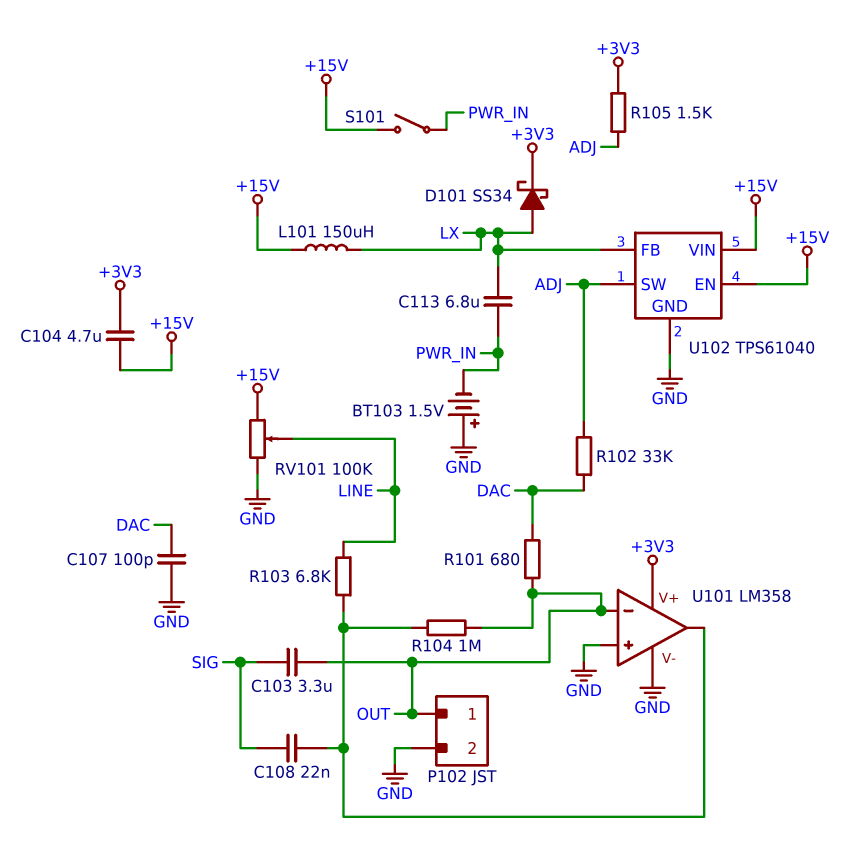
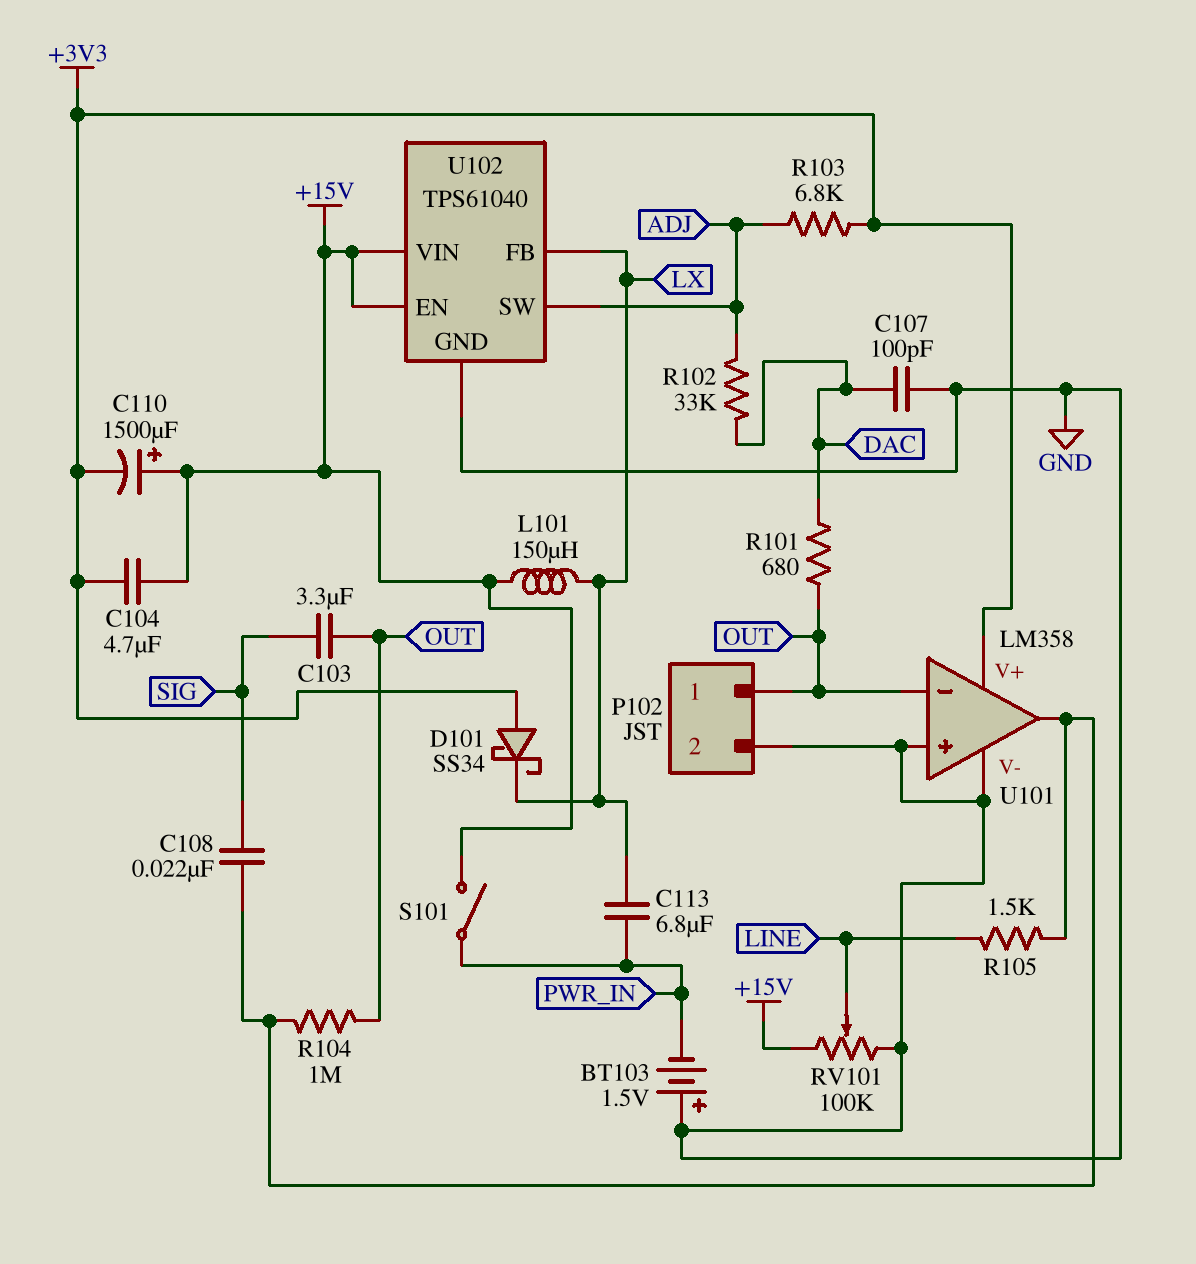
C110: none -> 1500uF (plus +15V, minus +3V3)
D101: schottky SS34 (A LX, K +3V3) -> schottky SS34 (A +3V3, K LX)
R103: 6.8k (LINE, U101/out) -> 6.8k (+3V3, ADJ)
R105: 1.5k (+3V3, ADJ) -> 1.5k (LINE, U101/out)

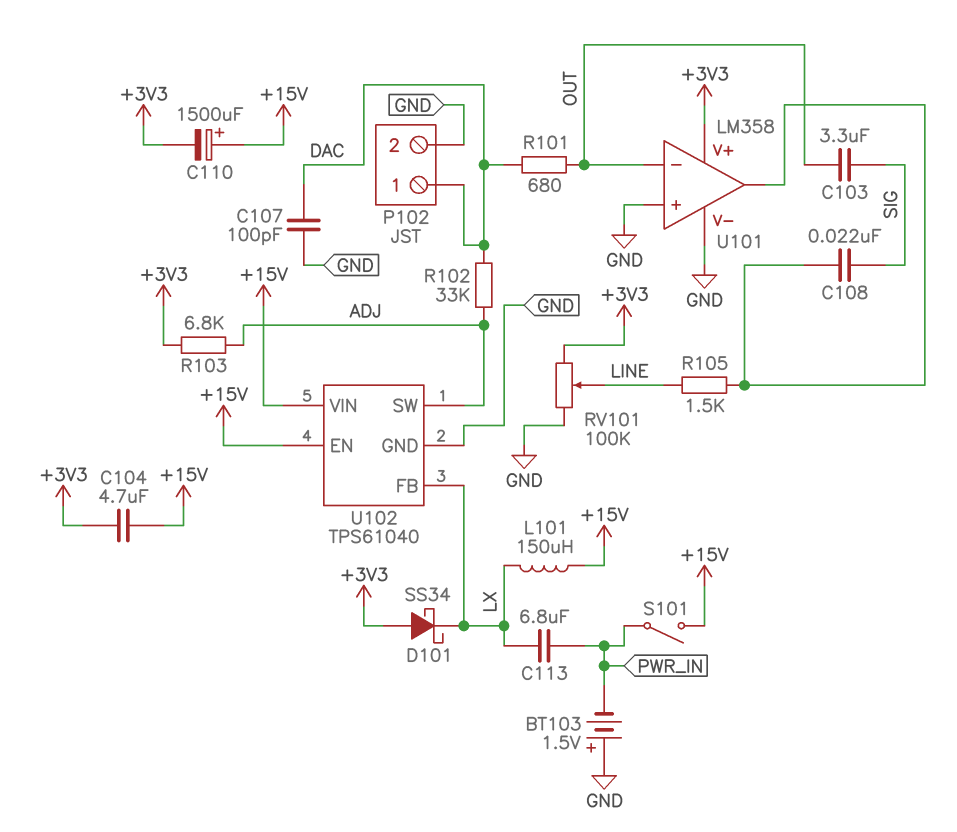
P102 pin 1: OUT -> DAC
R104: 1M (OUT, U101/out) -> none
RV101: 100k (+15V, GND, wiper LINE) -> 100k (+3V3, GND, wiper LINE)

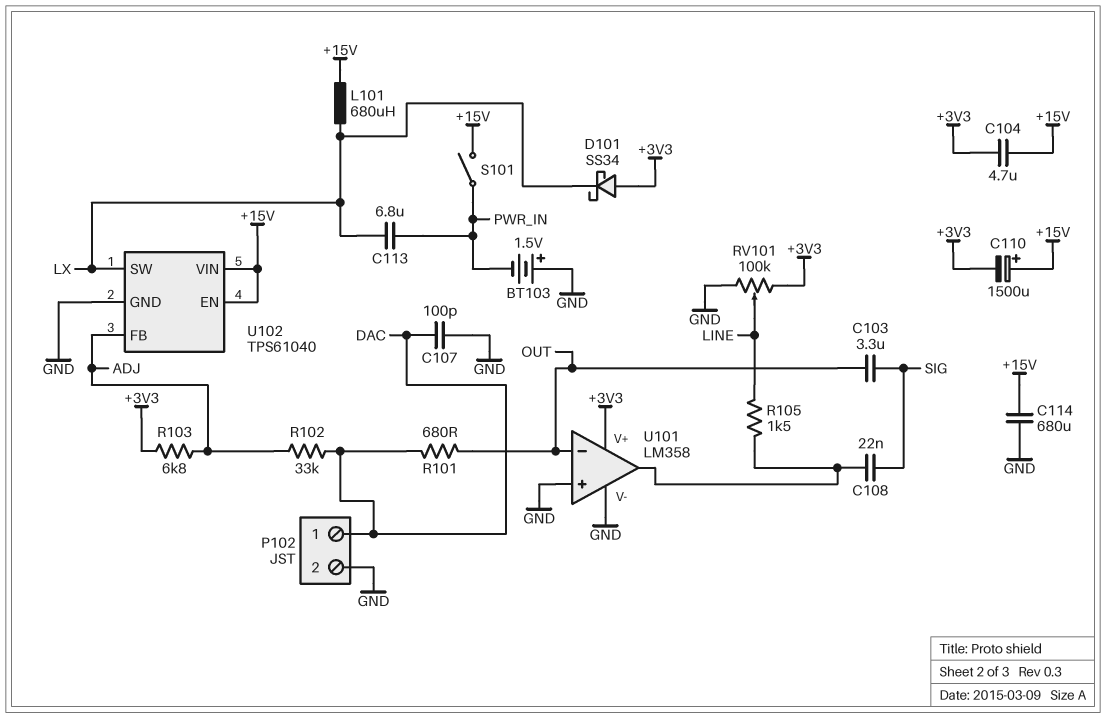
C114: none -> 680uF (+15V, GND)
L101: 150uH (+15V, LX) -> 680uH (+15V, LX)
U102 pin FB: LX -> ADJ
U102 pin SW: ADJ -> LX

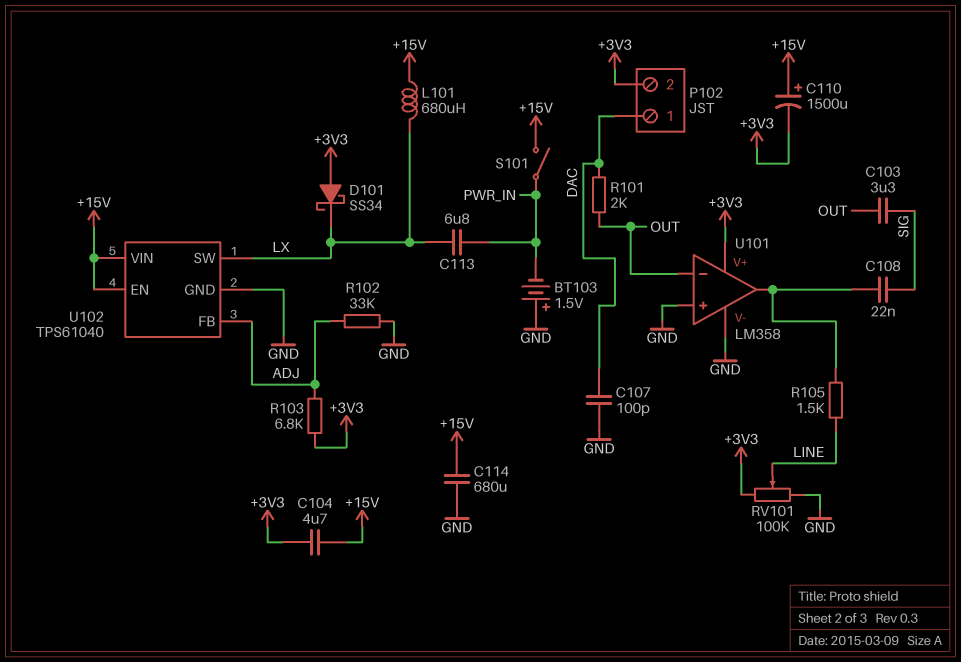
P102 pin 2: GND -> +3V3
R101: 680 (DAC, OUT) -> 2k (DAC, OUT)
R102: 33k (ADJ, DAC) -> 33k (ADJ, GND)

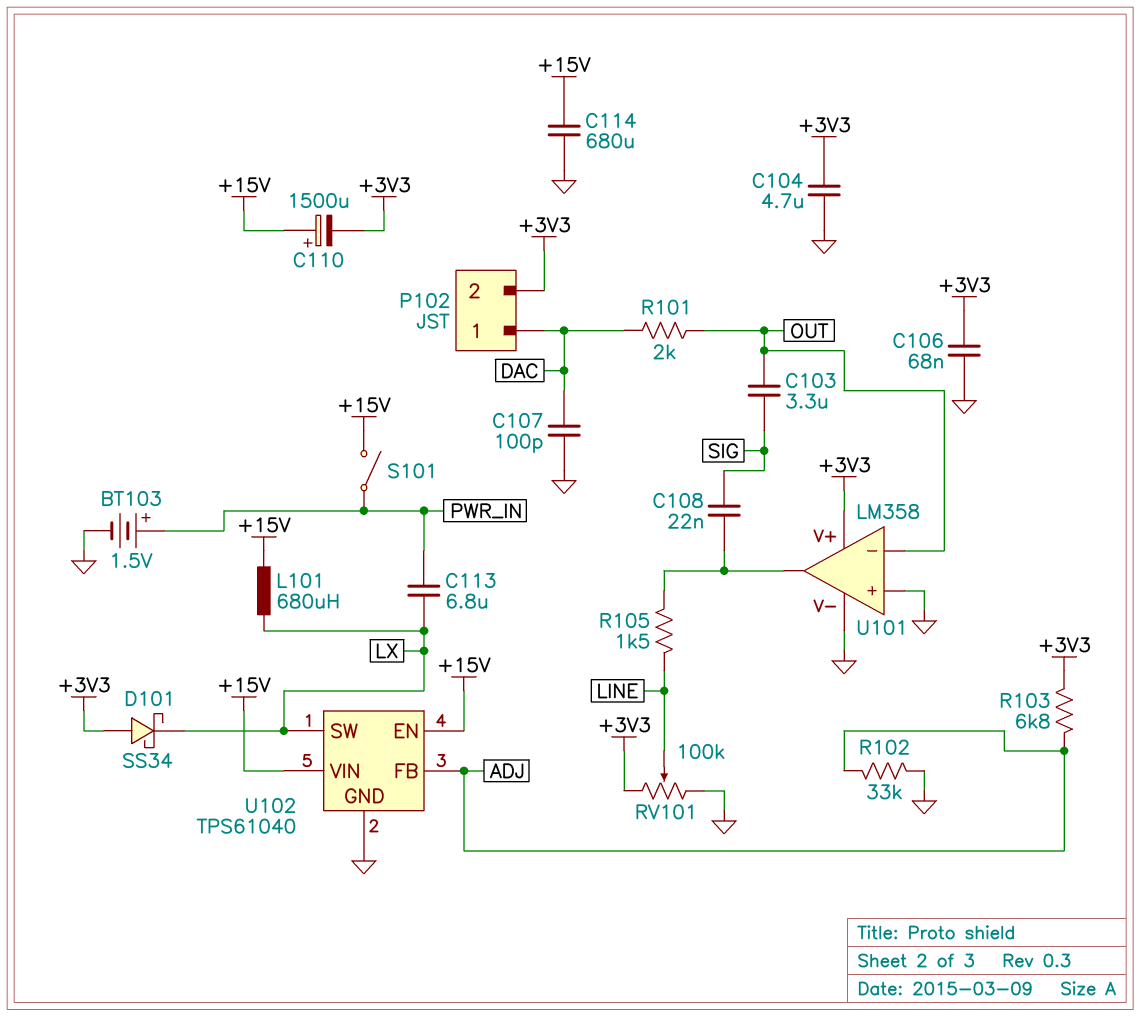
BT103: 1.5V (plus GND, minus PWR_IN) -> 1.5V (plus PWR_IN, minus GND)
C104: 4.7uF (+3V3, +15V) -> 4.7uF (+3V3, GND)
C106: none -> 68nF (+3V3, GND)

